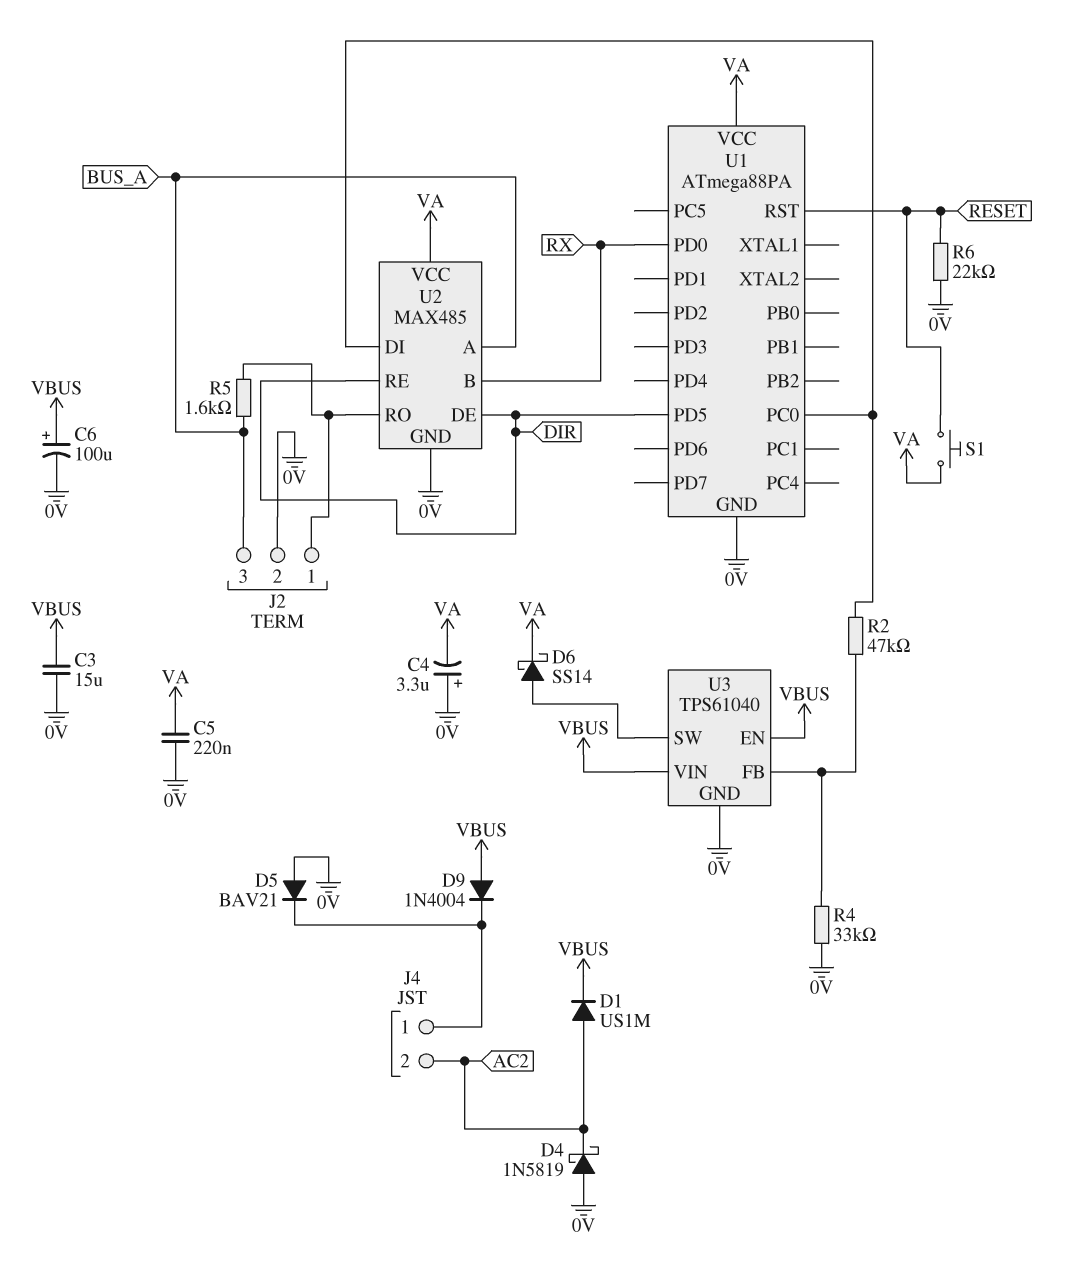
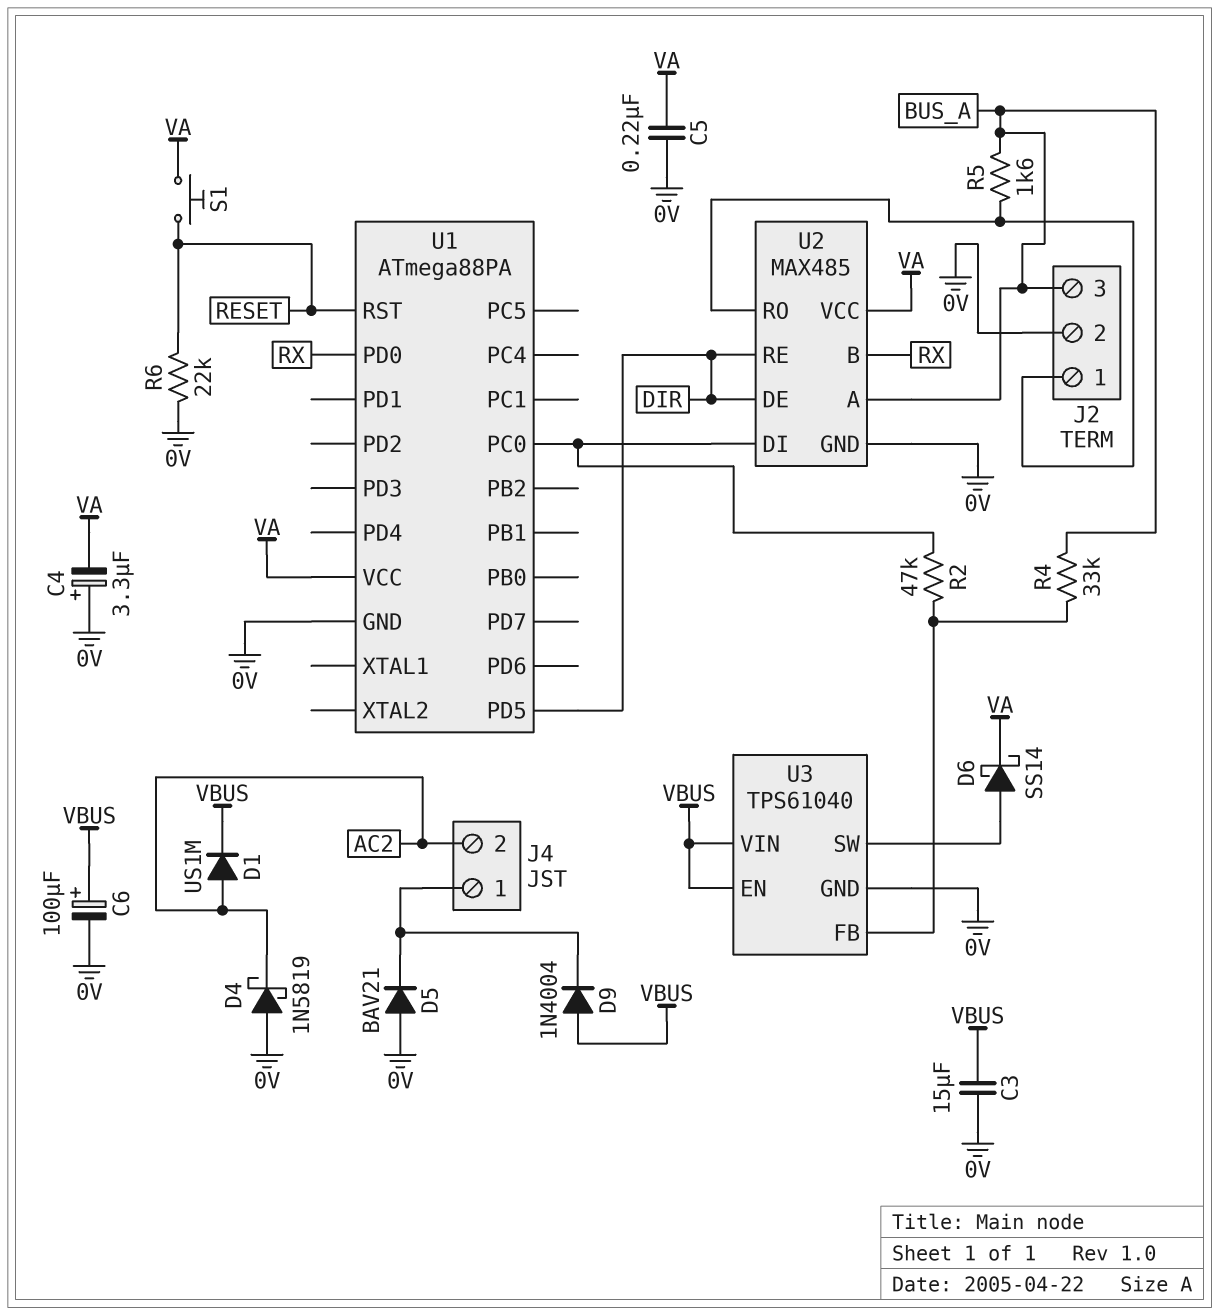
R4: 33k (0V, U3/FB) -> 33k (BUS_A, U3/FB)

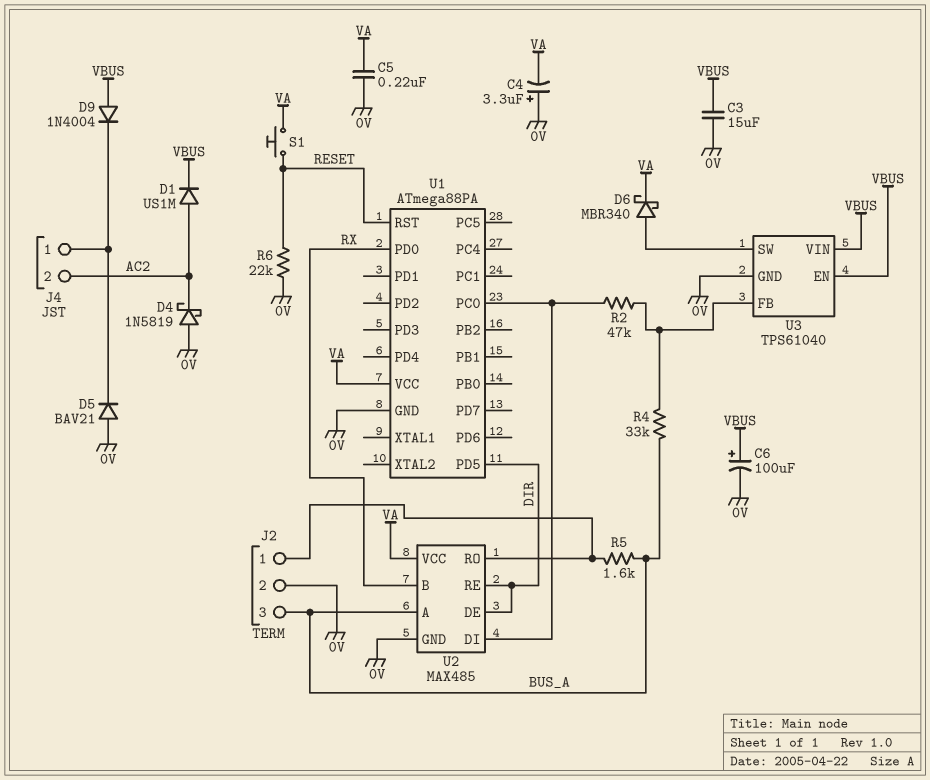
D6: schottky SS14 (A U3/SW, K VA) -> schottky MBR340 (A U3/SW, K VA)

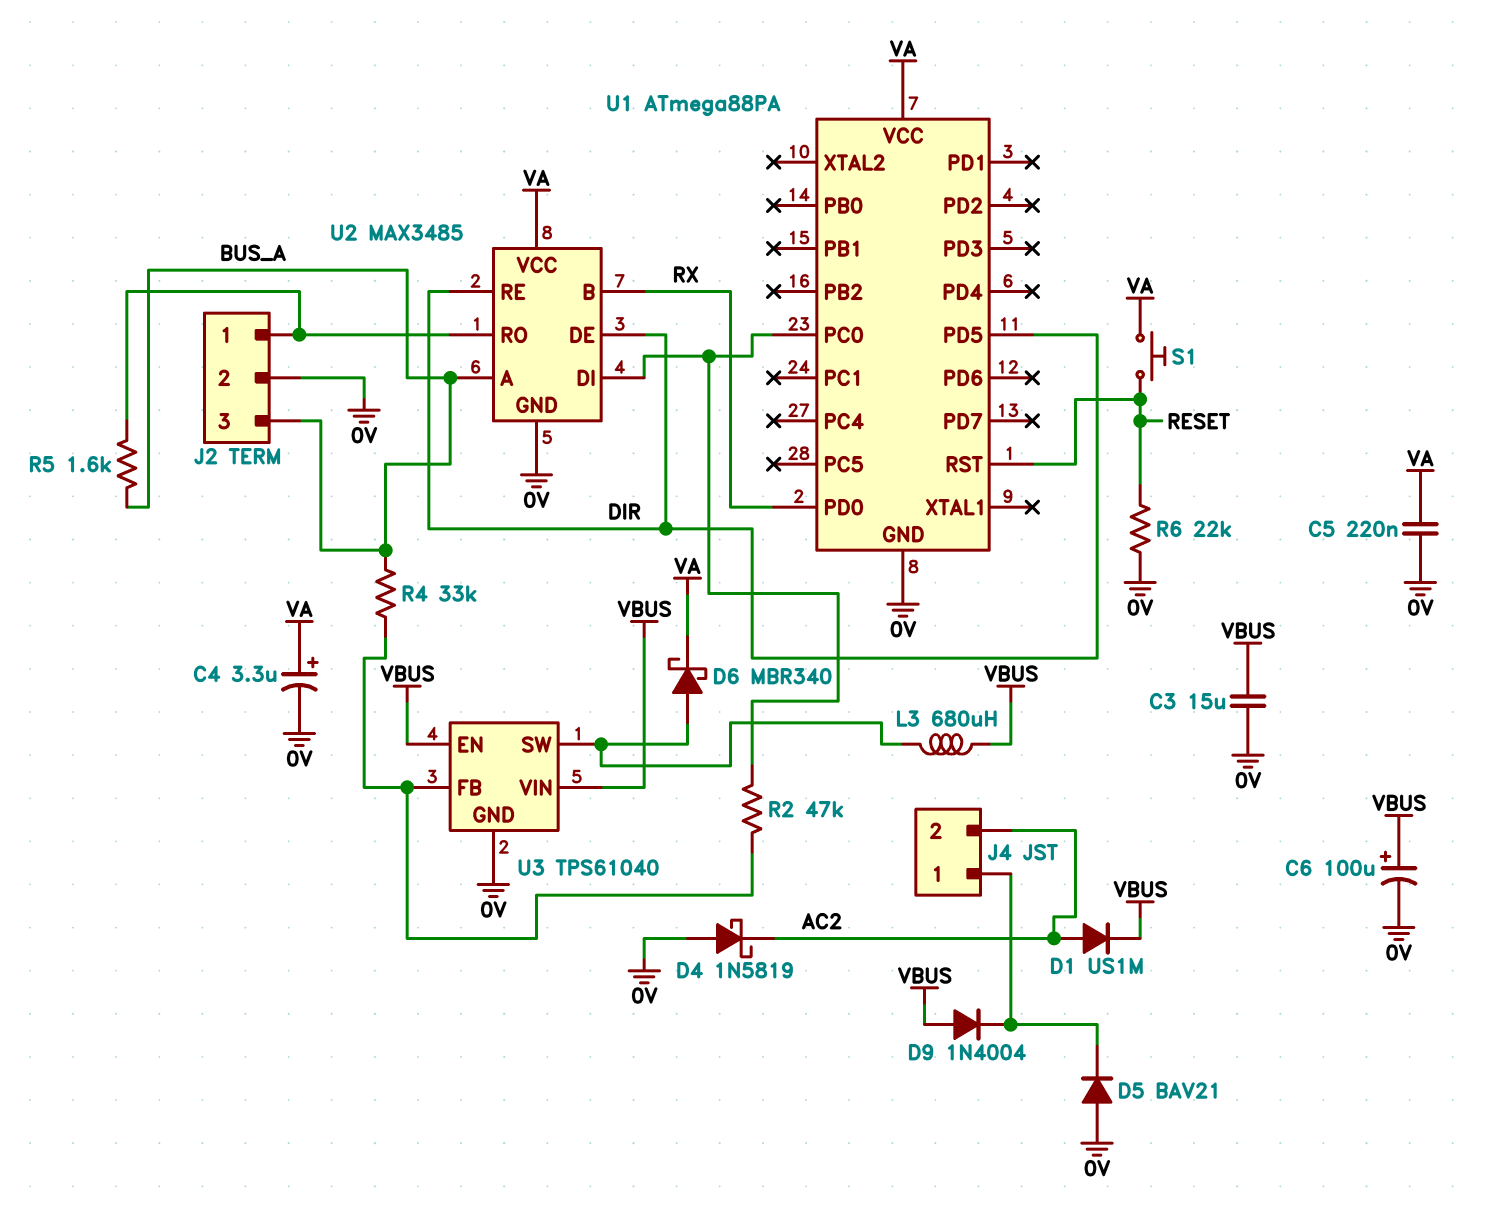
C4: 3.3uF (plus 0V, minus VA) -> 3.3uF (plus VA, minus 0V)
L3: none -> 680uH (U3/SW, VBUS)
U2: MAX485 -> MAX3485

